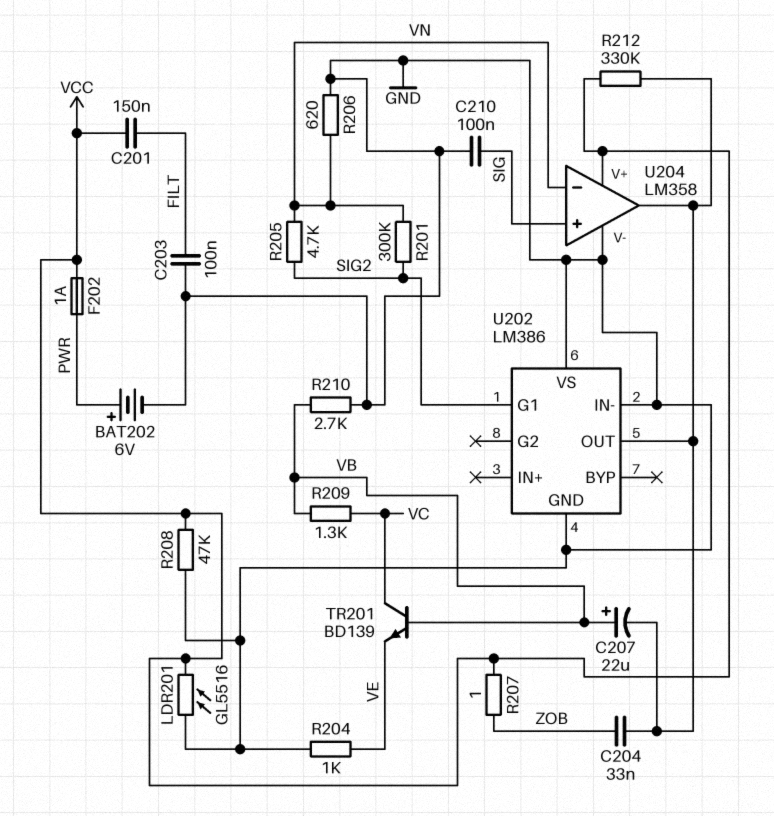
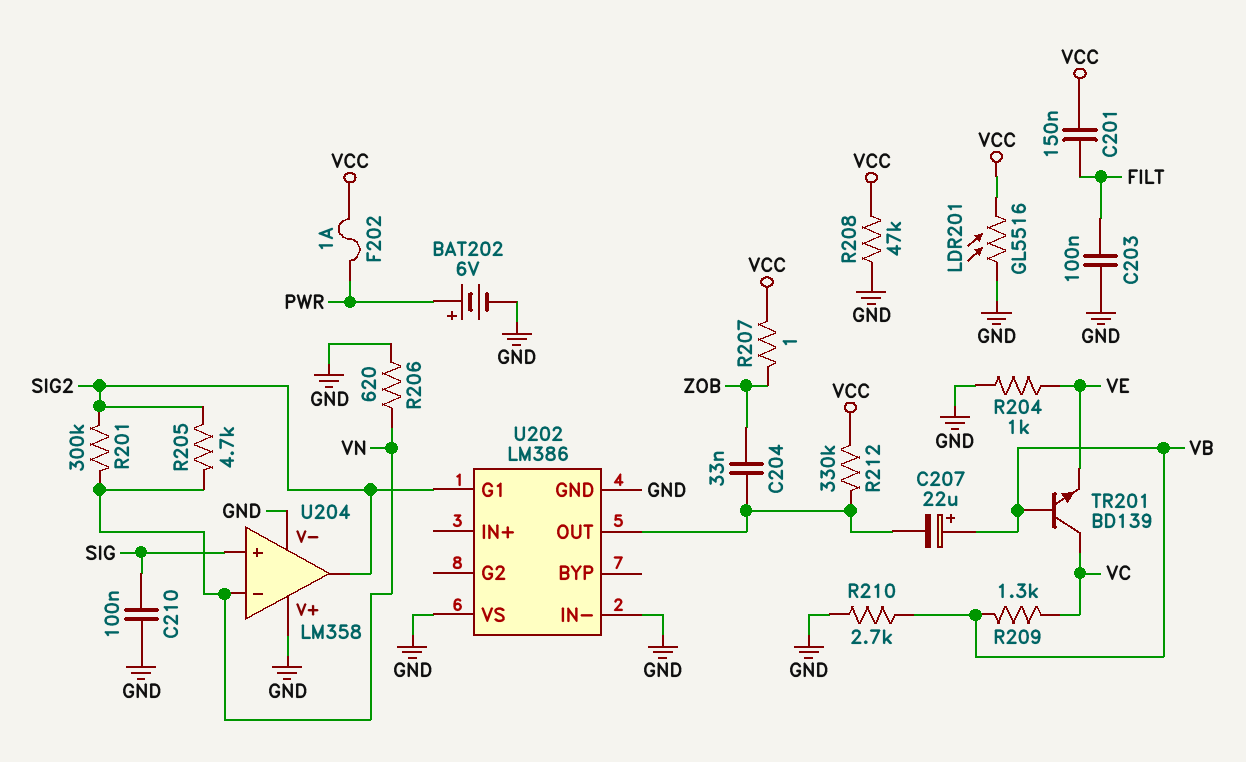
U204 pin V+: VCC -> GND
U204 pin out: U202/OUT -> SIG2

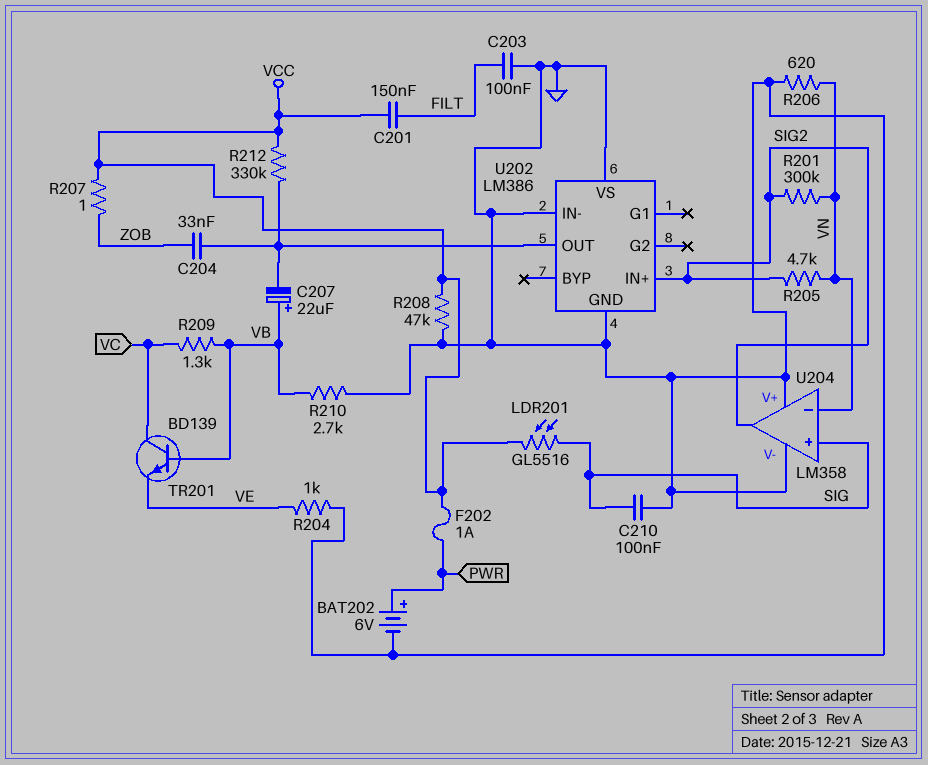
LDR201: GL5516 (GND, VCC) -> GL5516 (SIG, VCC)
U202 pin G1: SIG2 -> none
U202 pin IN+: none -> SIG2

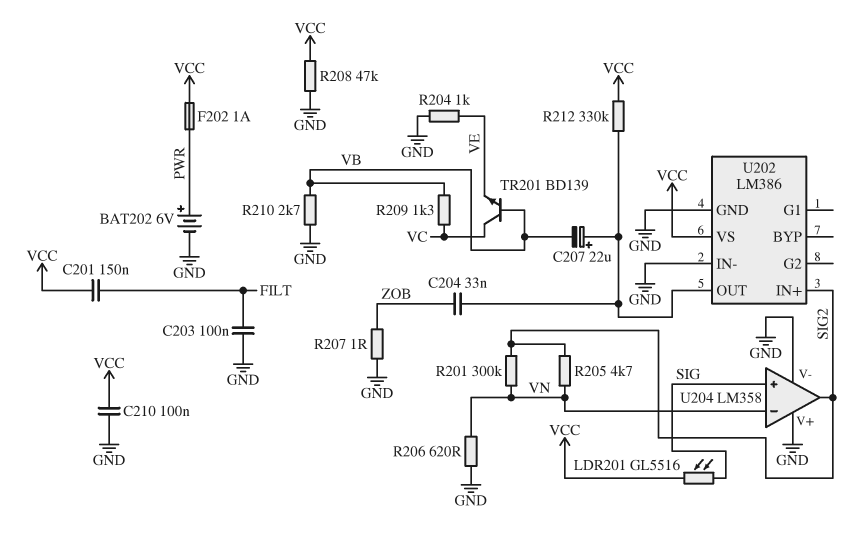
C207: 22uF (plus VB, minus U202/OUT) -> 22uF (plus U202/OUT, minus VB)
C210: 100nF (GND, SIG) -> 100nF (GND, VCC)
R207: 1 (VCC, ZOB) -> 1 (GND, ZOB)
U202 pin VS: GND -> VCC

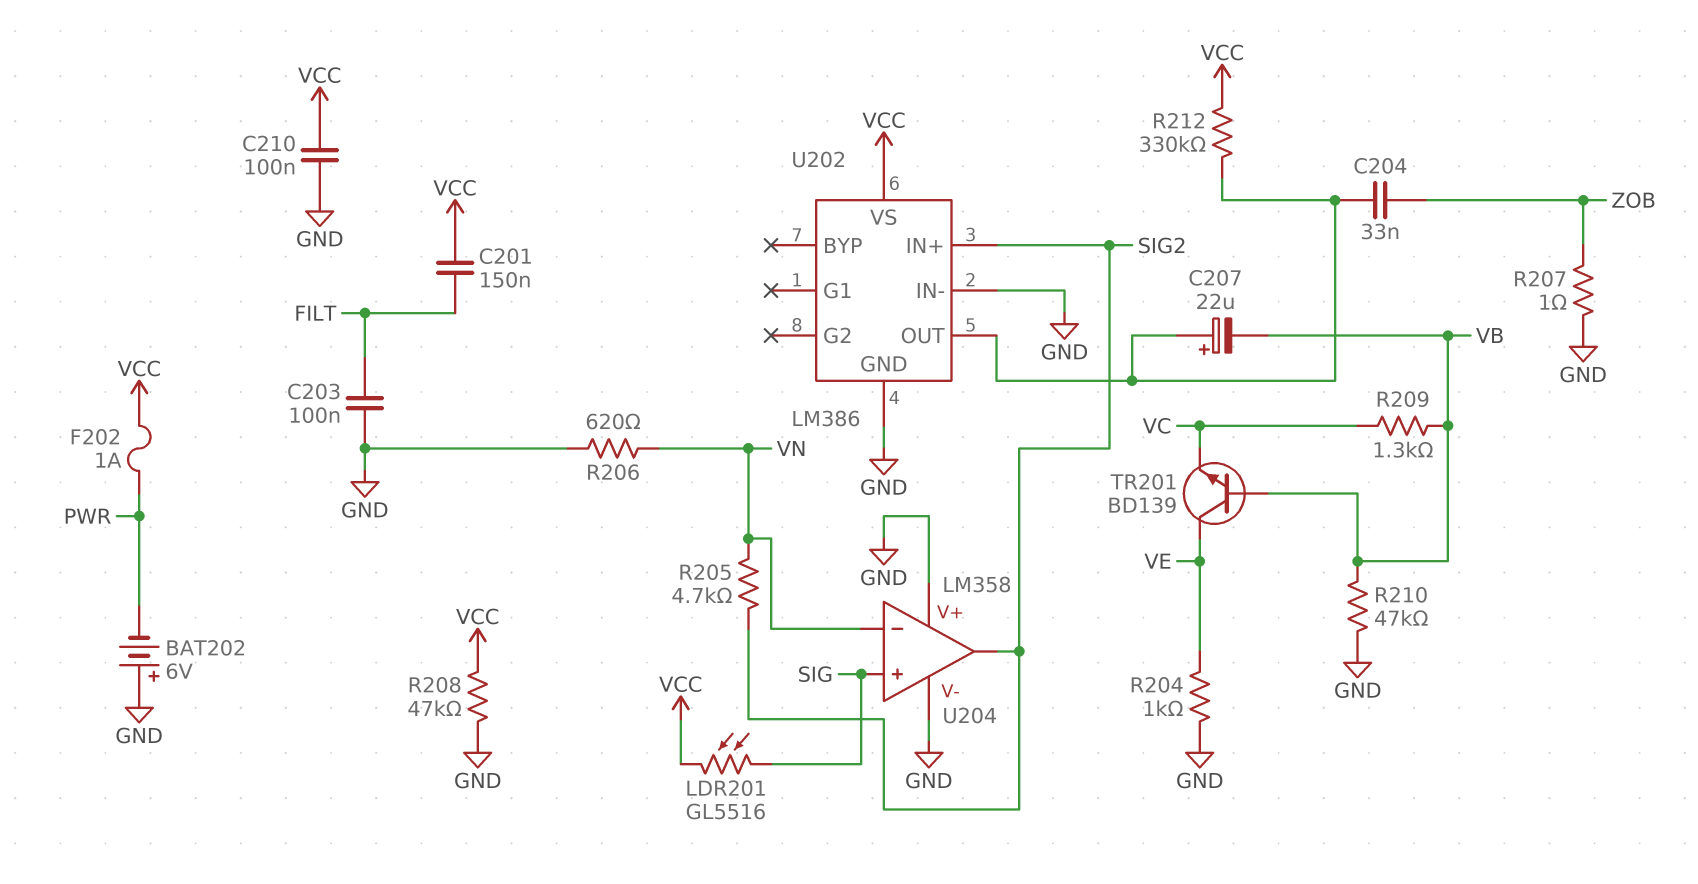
BAT202: 6V (plus PWR, minus GND) -> 6V (plus GND, minus PWR)
R201: 300k (SIG2, VN) -> none
R210: 2.7k (GND, VB) -> 47k (GND, VB)
TR201: NPN BD139 (B VB, C VC, E VE) -> NPN BD139 (B VB, C VE, E VC)

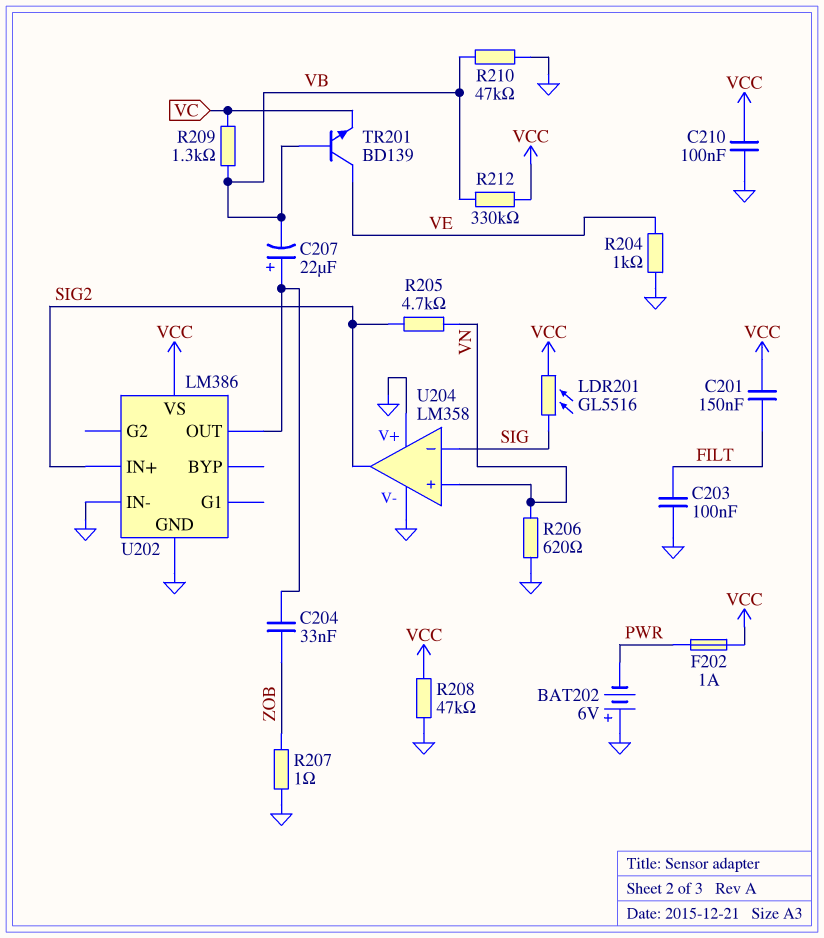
R212: 330k (U202/OUT, VCC) -> 330k (VB, VCC)
U204 pin in+: SIG -> VN
U204 pin in-: VN -> SIG

